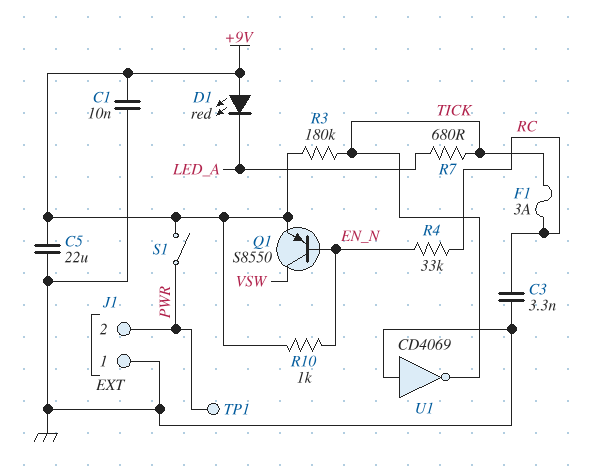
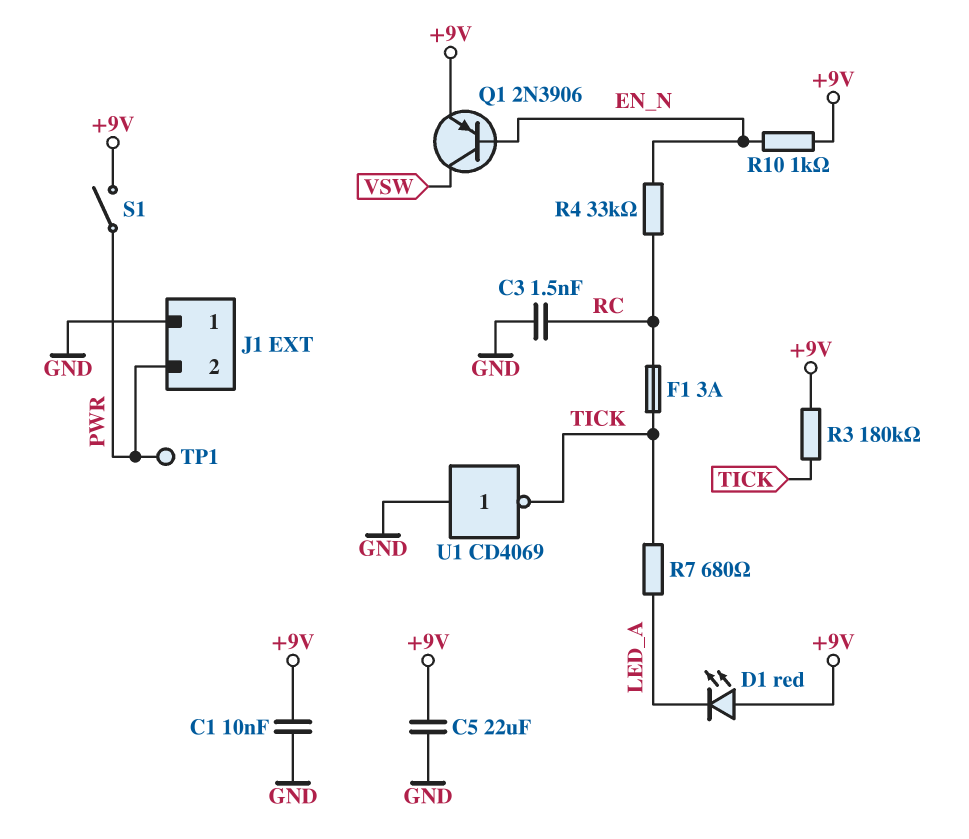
C3: 3.3nF (GND, RC) -> 1.5nF (GND, RC)
Q1: PNP S8550 (B EN_N, C VSW, E +9V) -> PNP 2N3906 (B EN_N, C VSW, E +9V)

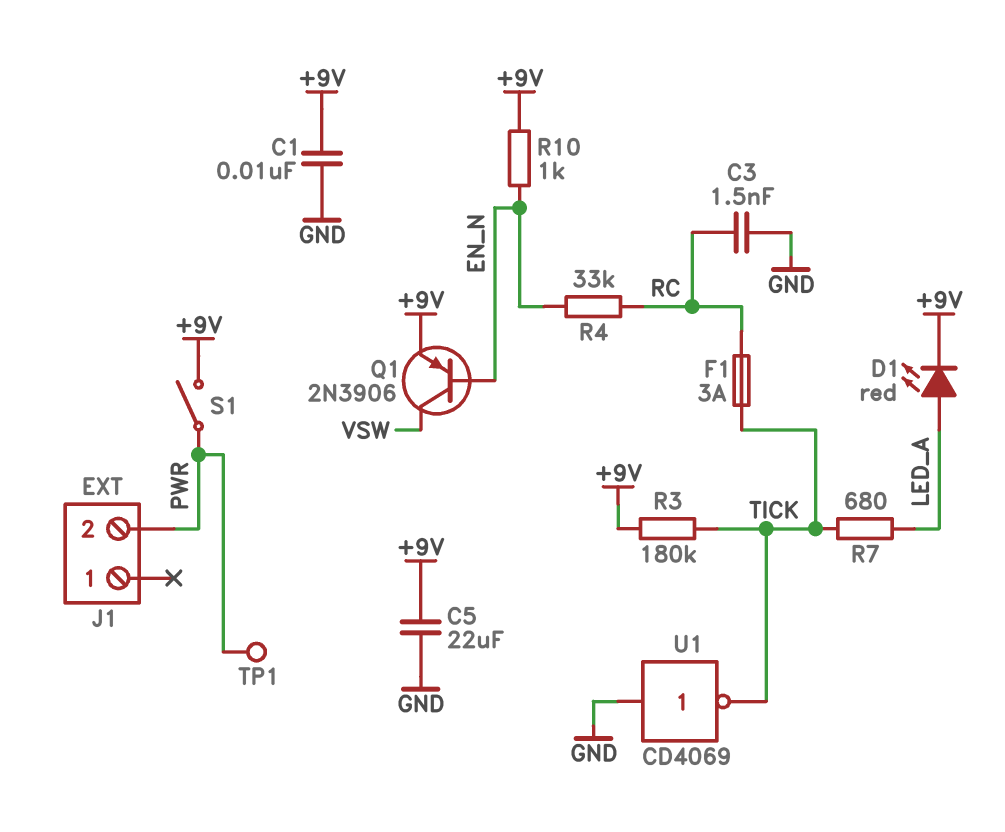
D1: LED red (A +9V, K LED_A) -> LED red (A LED_A, K +9V)
J1 pin 1: GND -> none

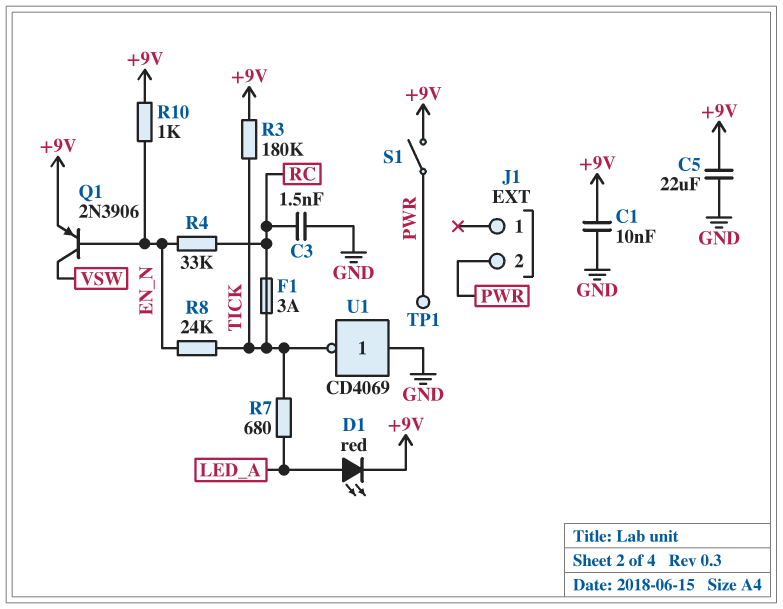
R8: none -> 24k (EN_N, TICK)

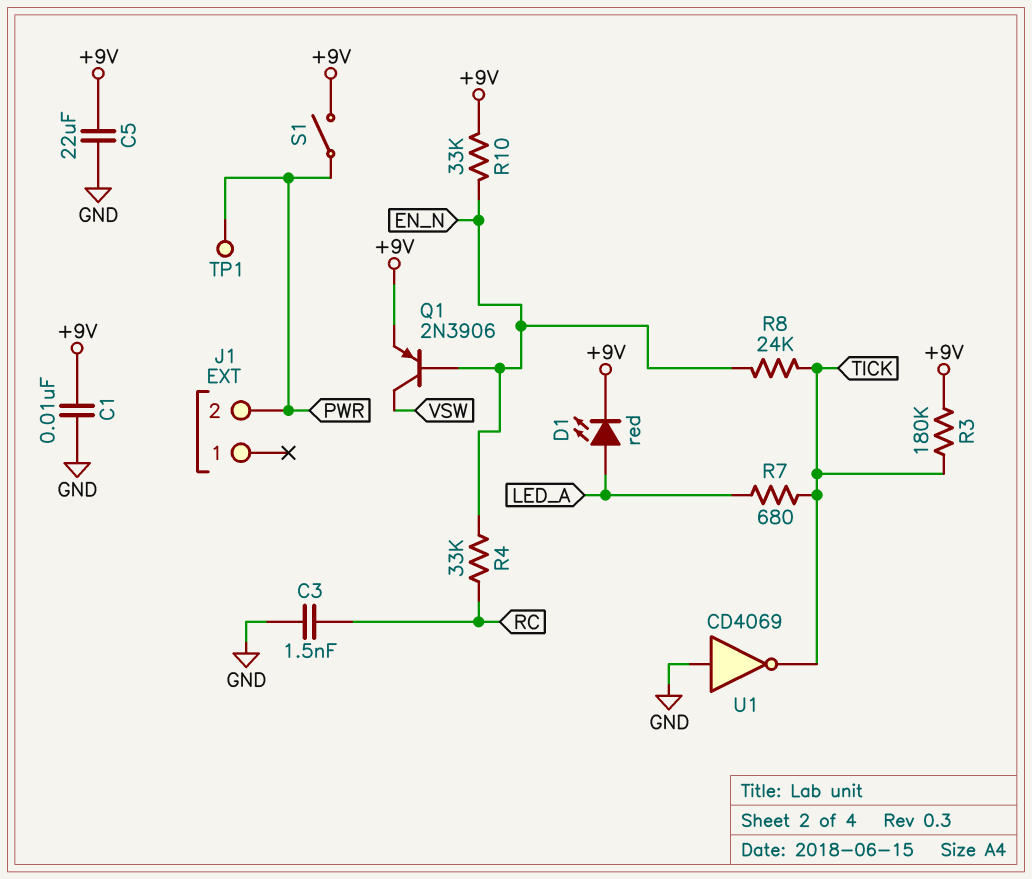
F1: 3A (RC, TICK) -> none
R10: 1k (+9V, EN_N) -> 33k (+9V, EN_N)

